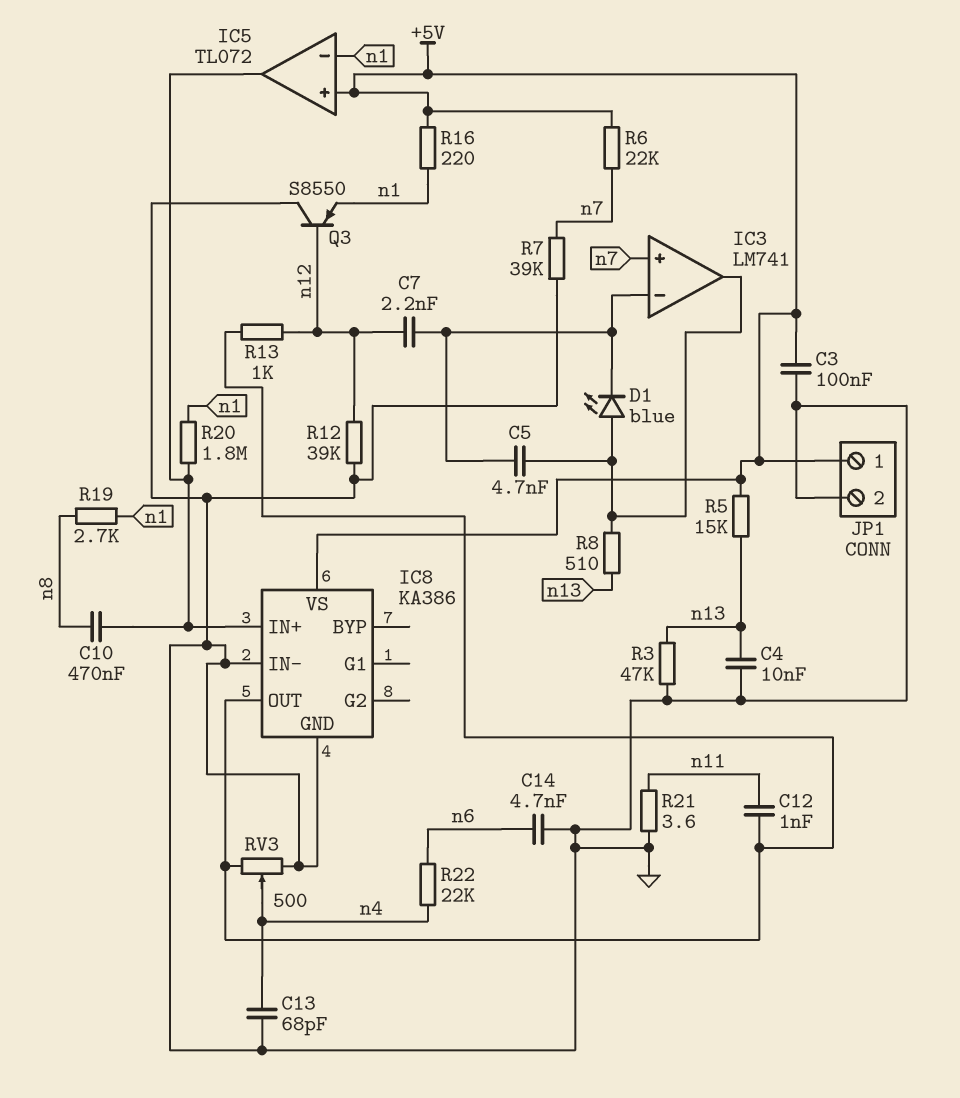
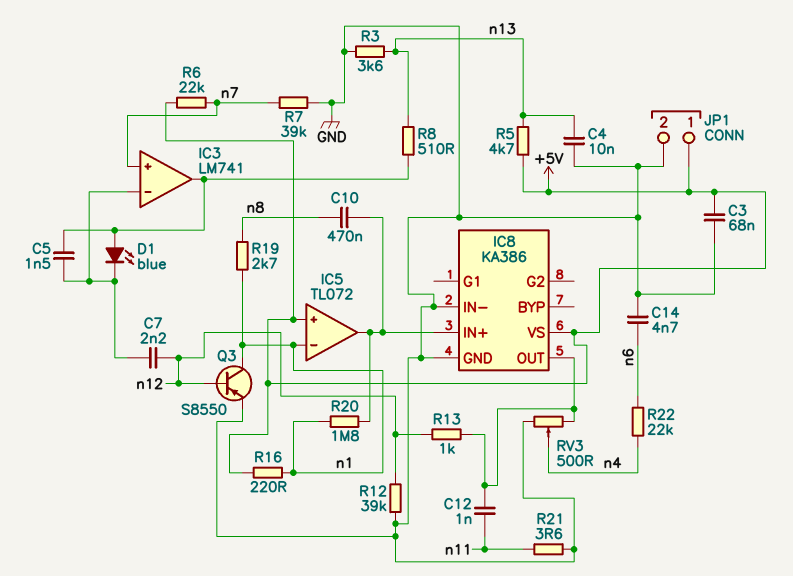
C3: 100nF (+5V, GND) -> 68nF (+5V, GND)
C5: 4.7nF (IC3/in-, IC3/out) -> 1.5nF (IC3/in-, IC3/out)
C13: 68pF (GND, n4) -> none
Q3: PNP S8550 (B n12, C GND, E n1) -> PNP S8550 (B n12, C n1, E GND)
R3: 47k (GND, n13) -> 3.6k (GND, n13)
R5: 15k (+5V, n13) -> 4.7k (+5V, n13)

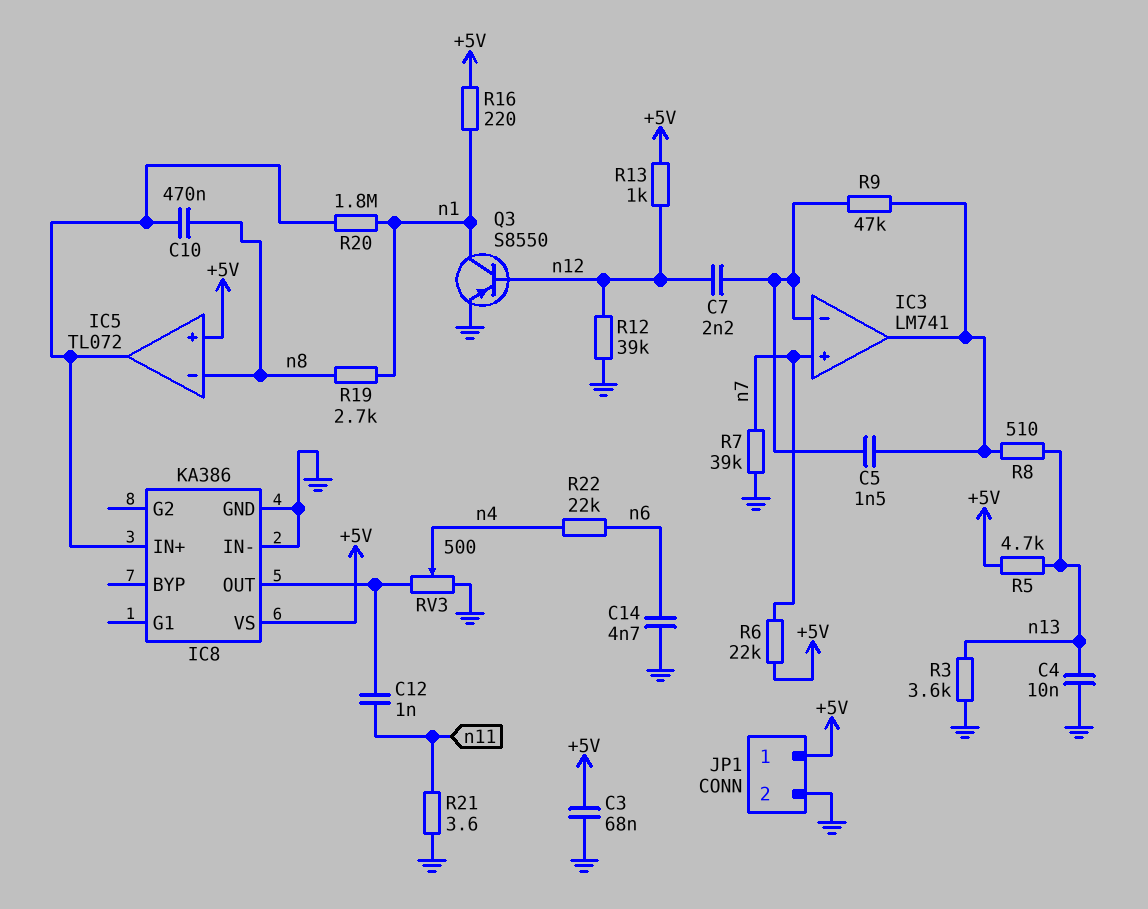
D1: LED blue (A IC3/out, K IC3/in-) -> none
IC5 pin in-: n1 -> n8
R9: none -> 47k (IC3/in-, IC3/out)
R13: 1k (IC8/OUT, n12) -> 1k (+5V, n12)

